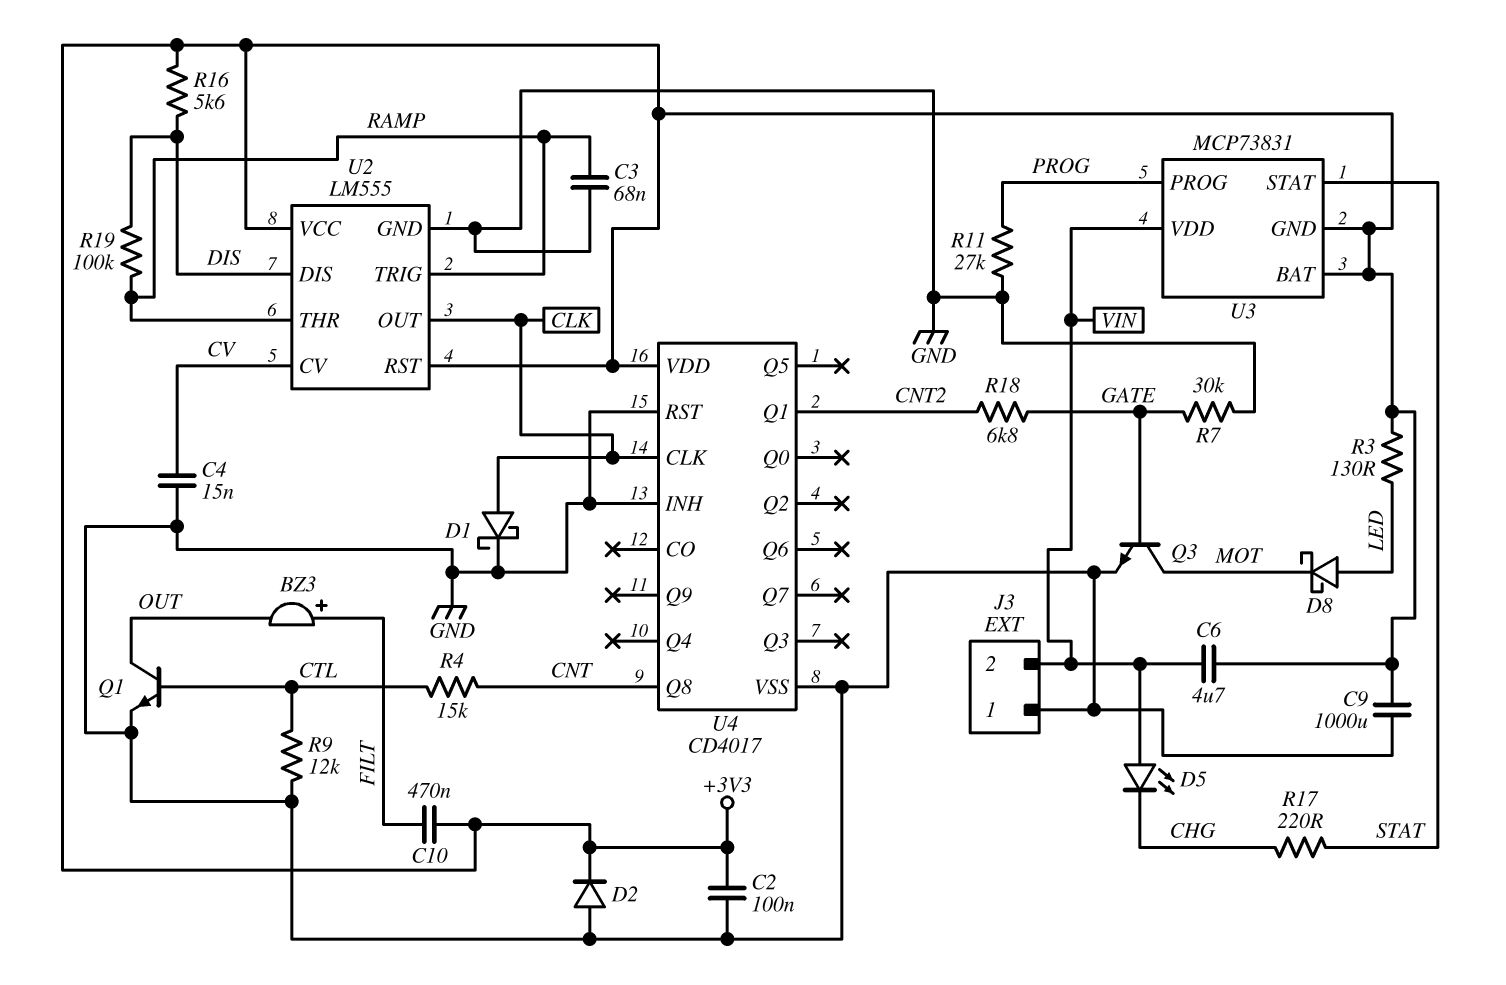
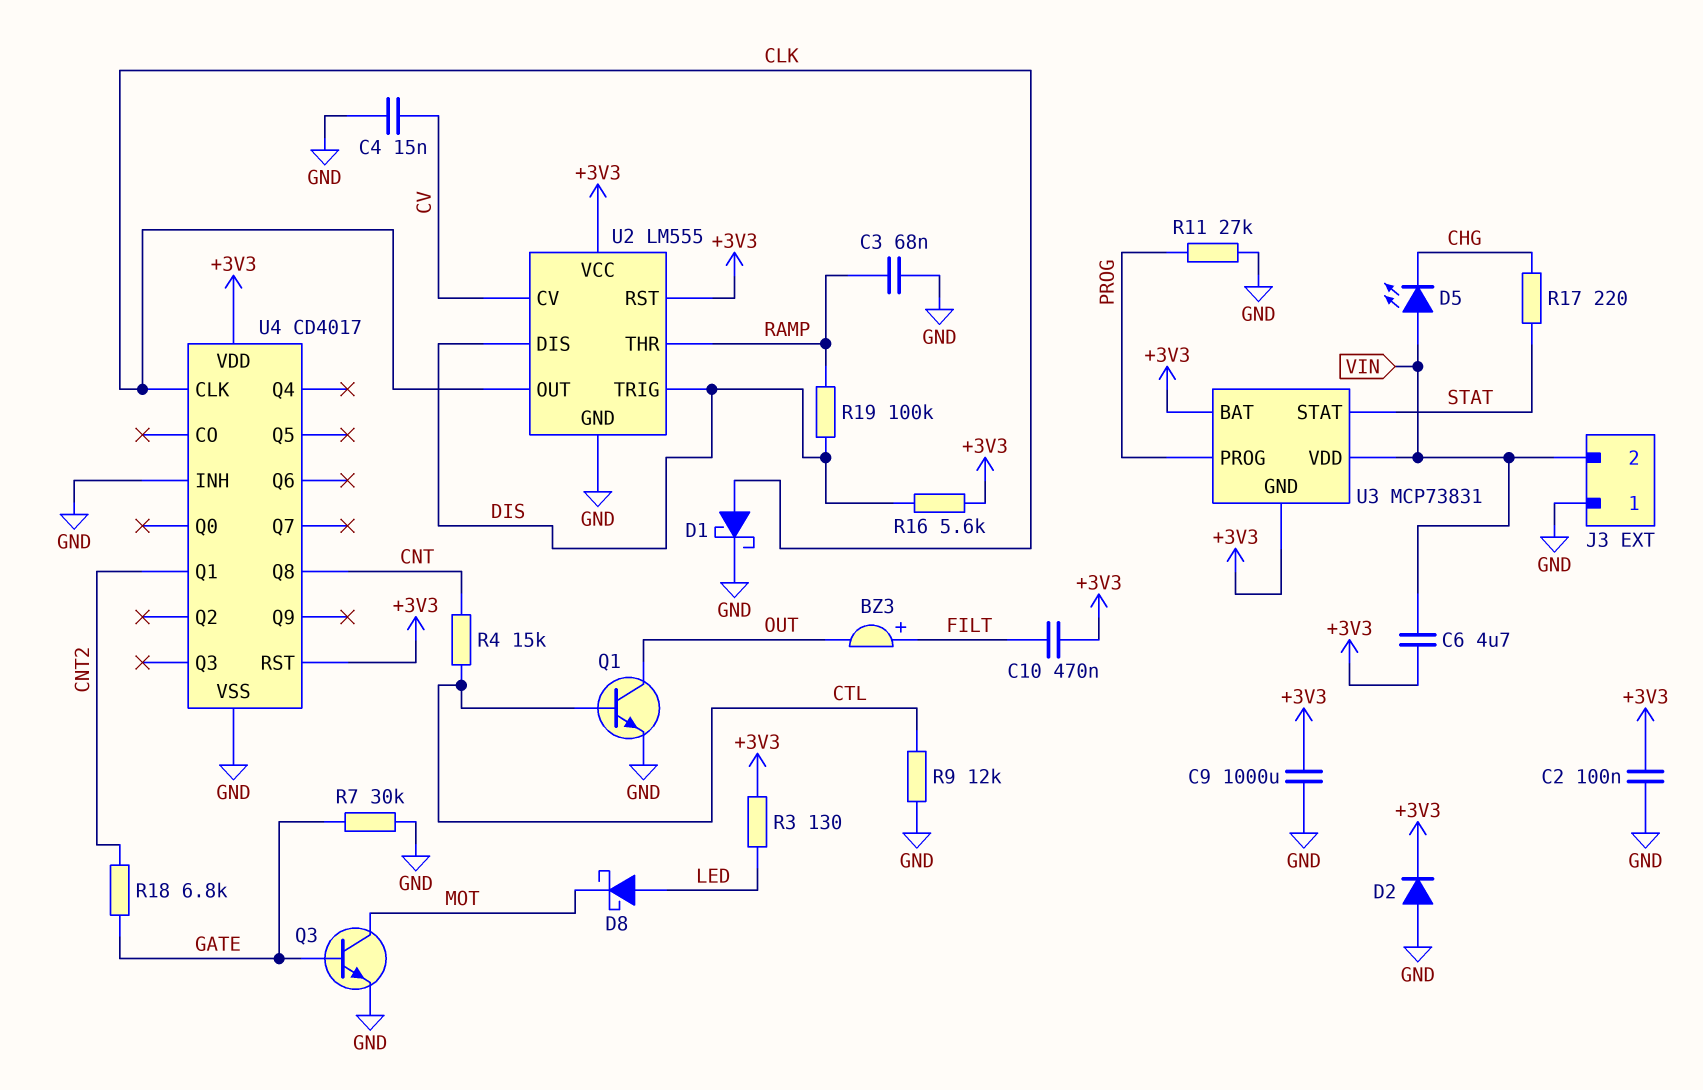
U2 pin TRIG: RAMP -> DIS
U4 pin RST: GND -> +3V3

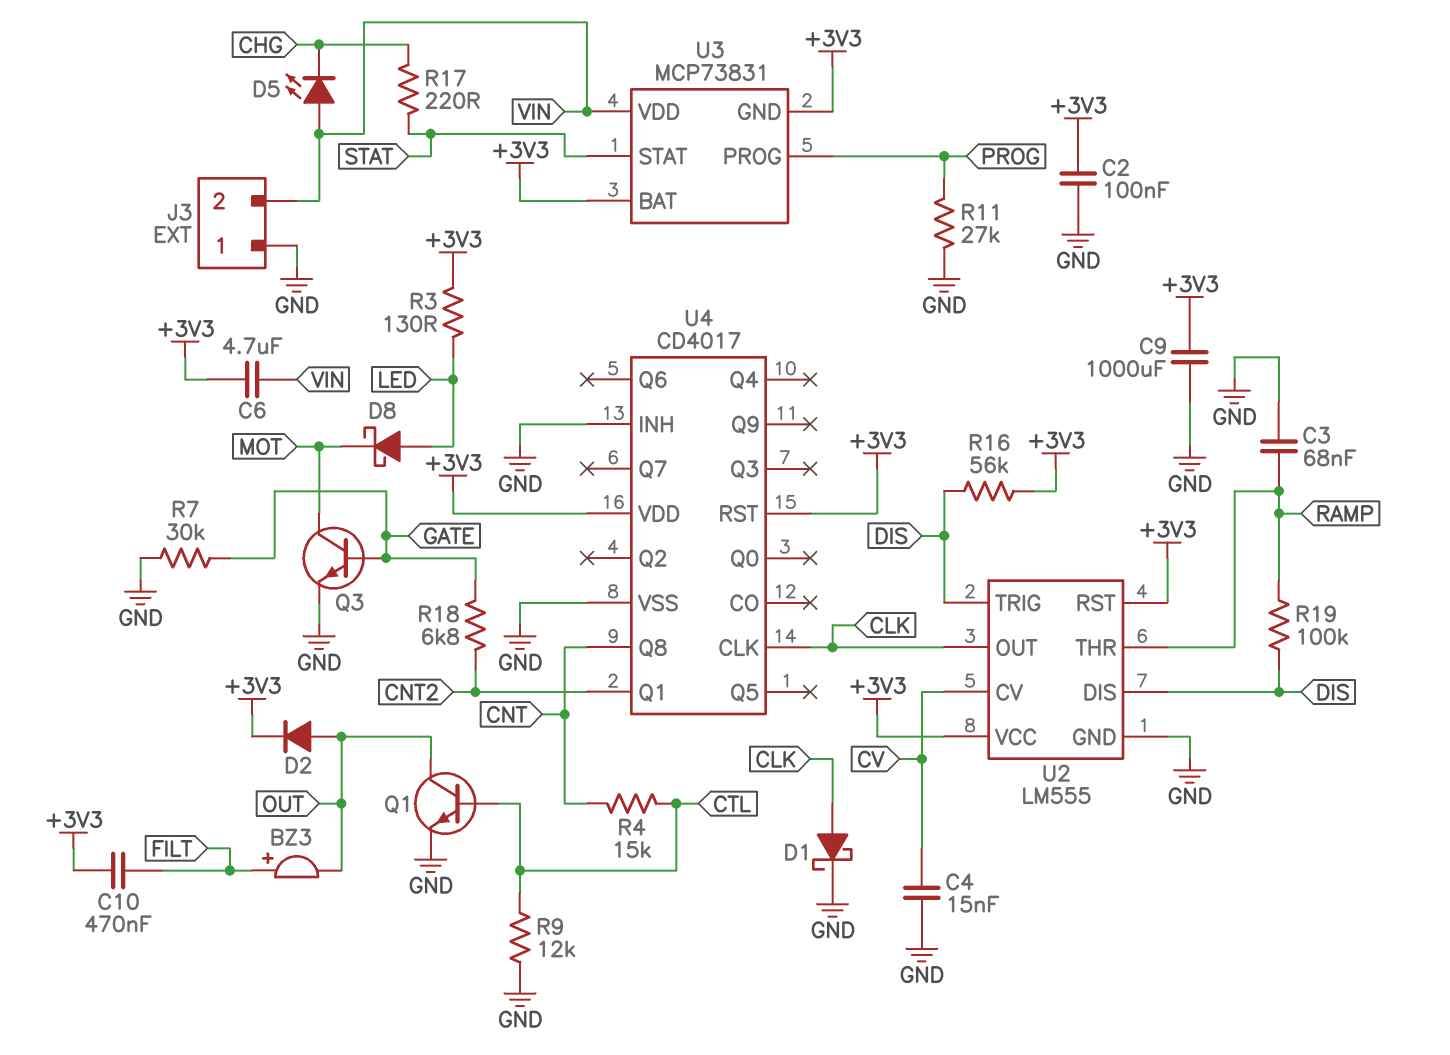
D2: diode (A GND, K +3V3) -> diode (A OUT, K +3V3)
R16: 5.6k (+3V3, DIS) -> 56k (+3V3, DIS)

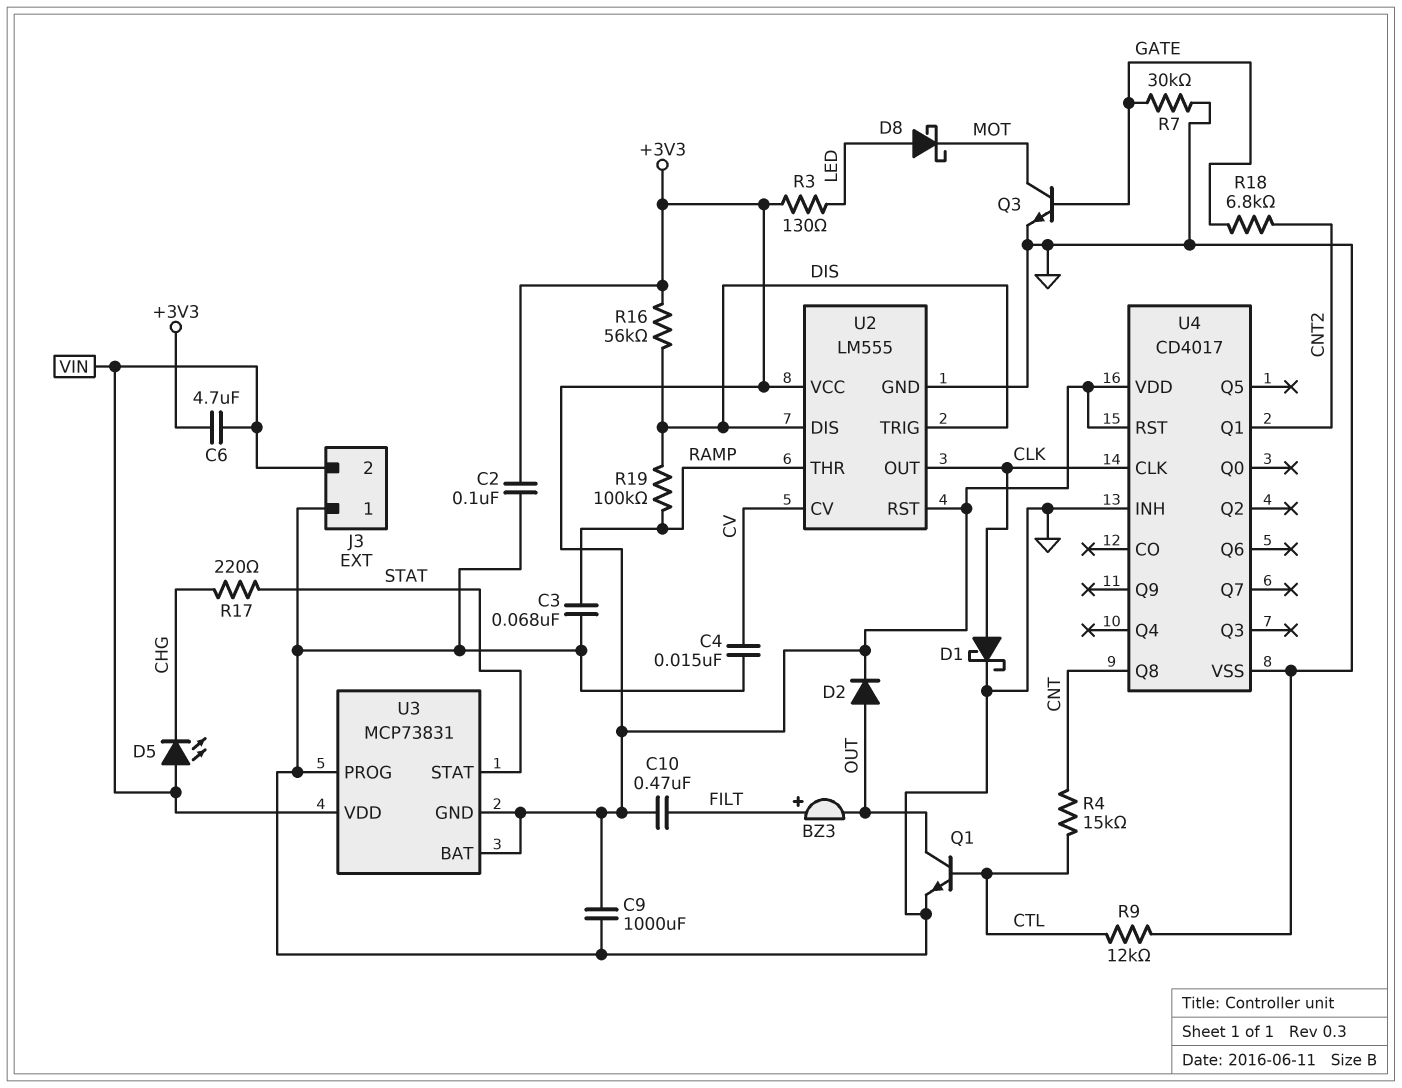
R11: 27k (GND, PROG) -> none
U3 pin PROG: PROG -> GND

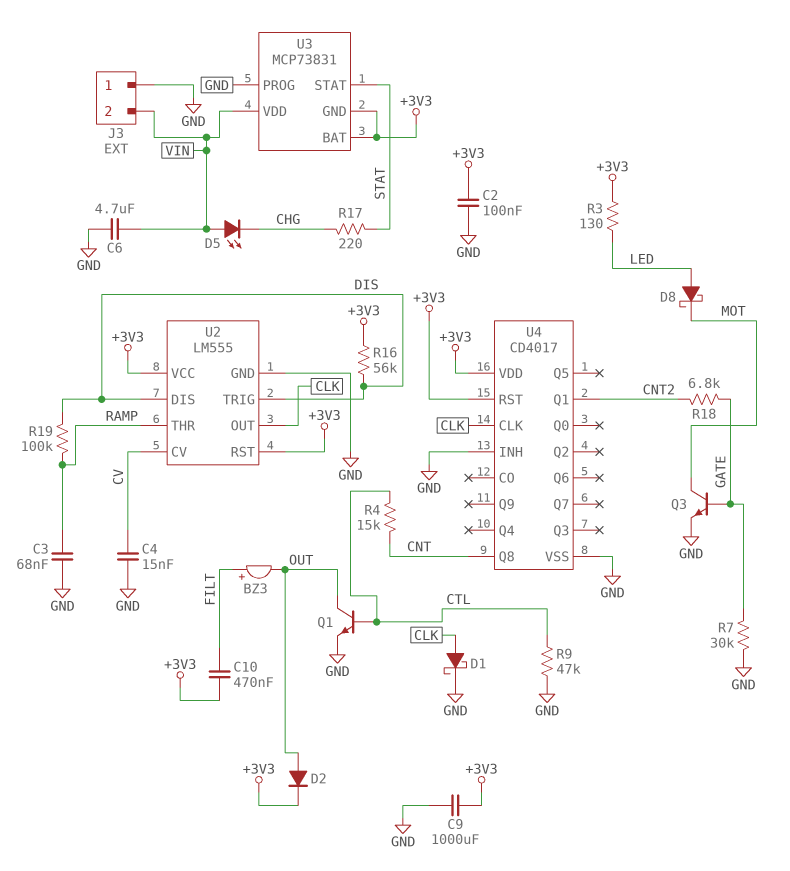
C6: 4.7uF (+3V3, VIN) -> 4.7uF (GND, VIN)
R9: 12k (CTL, GND) -> 47k (CTL, GND)

